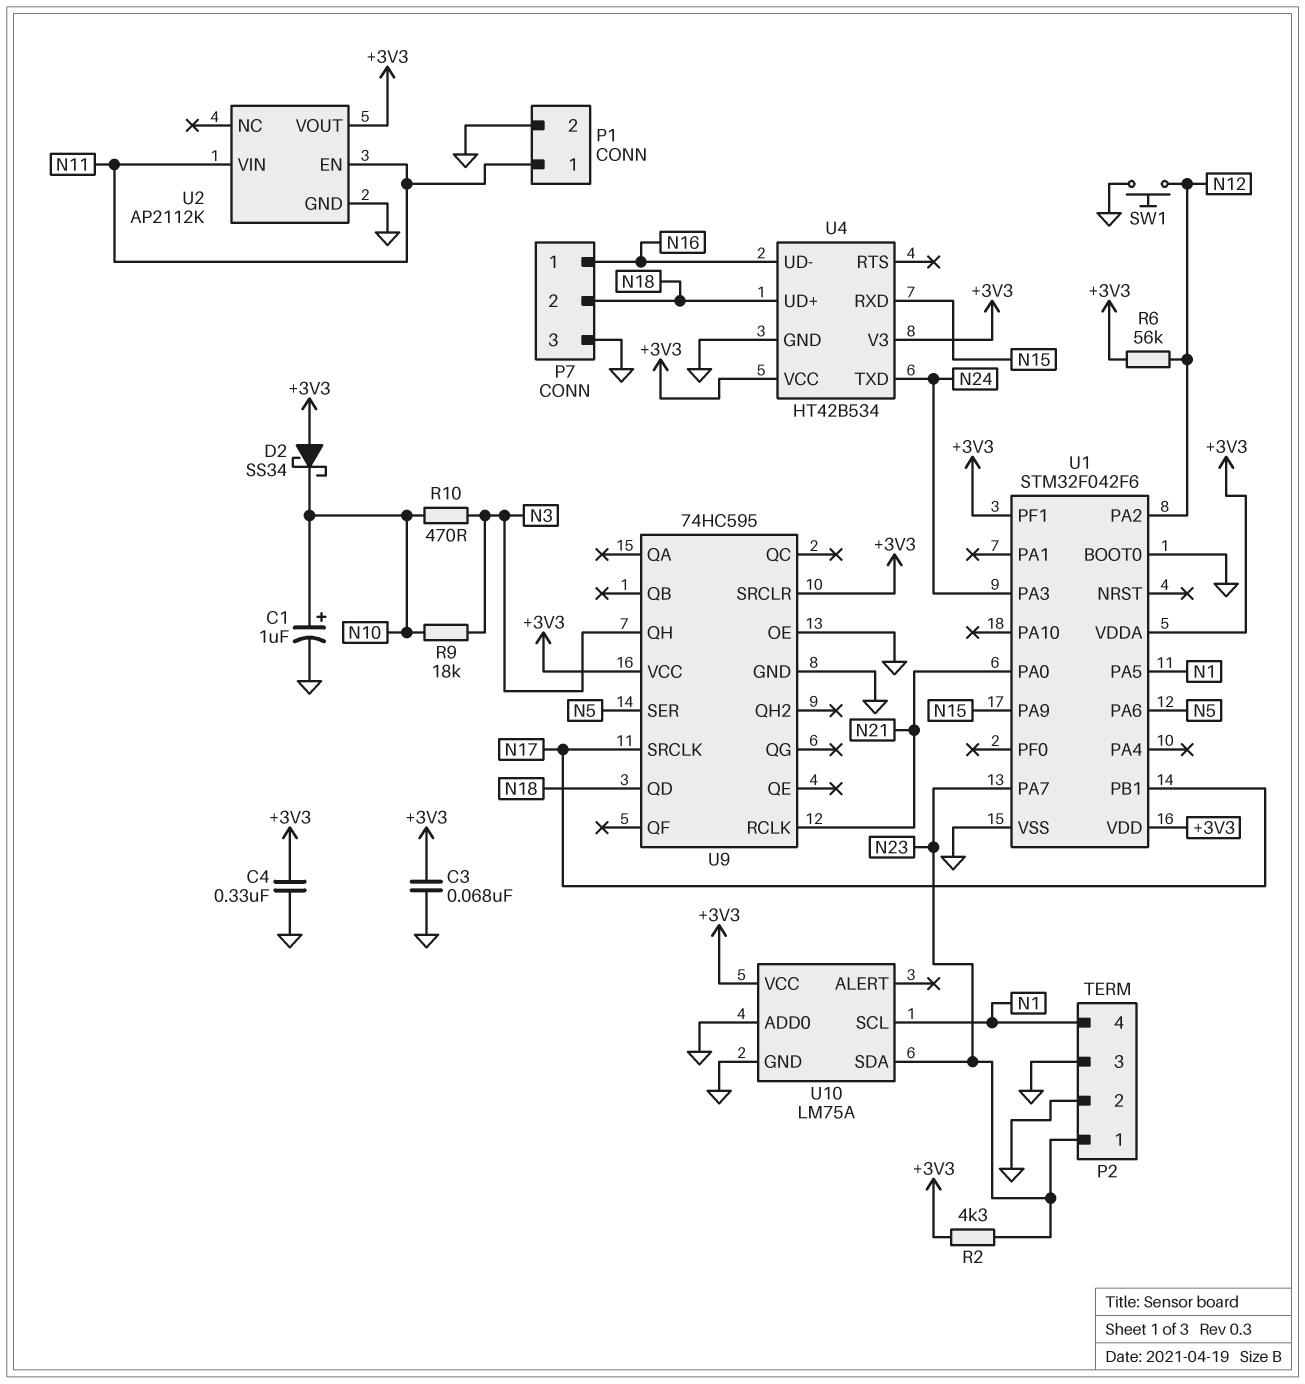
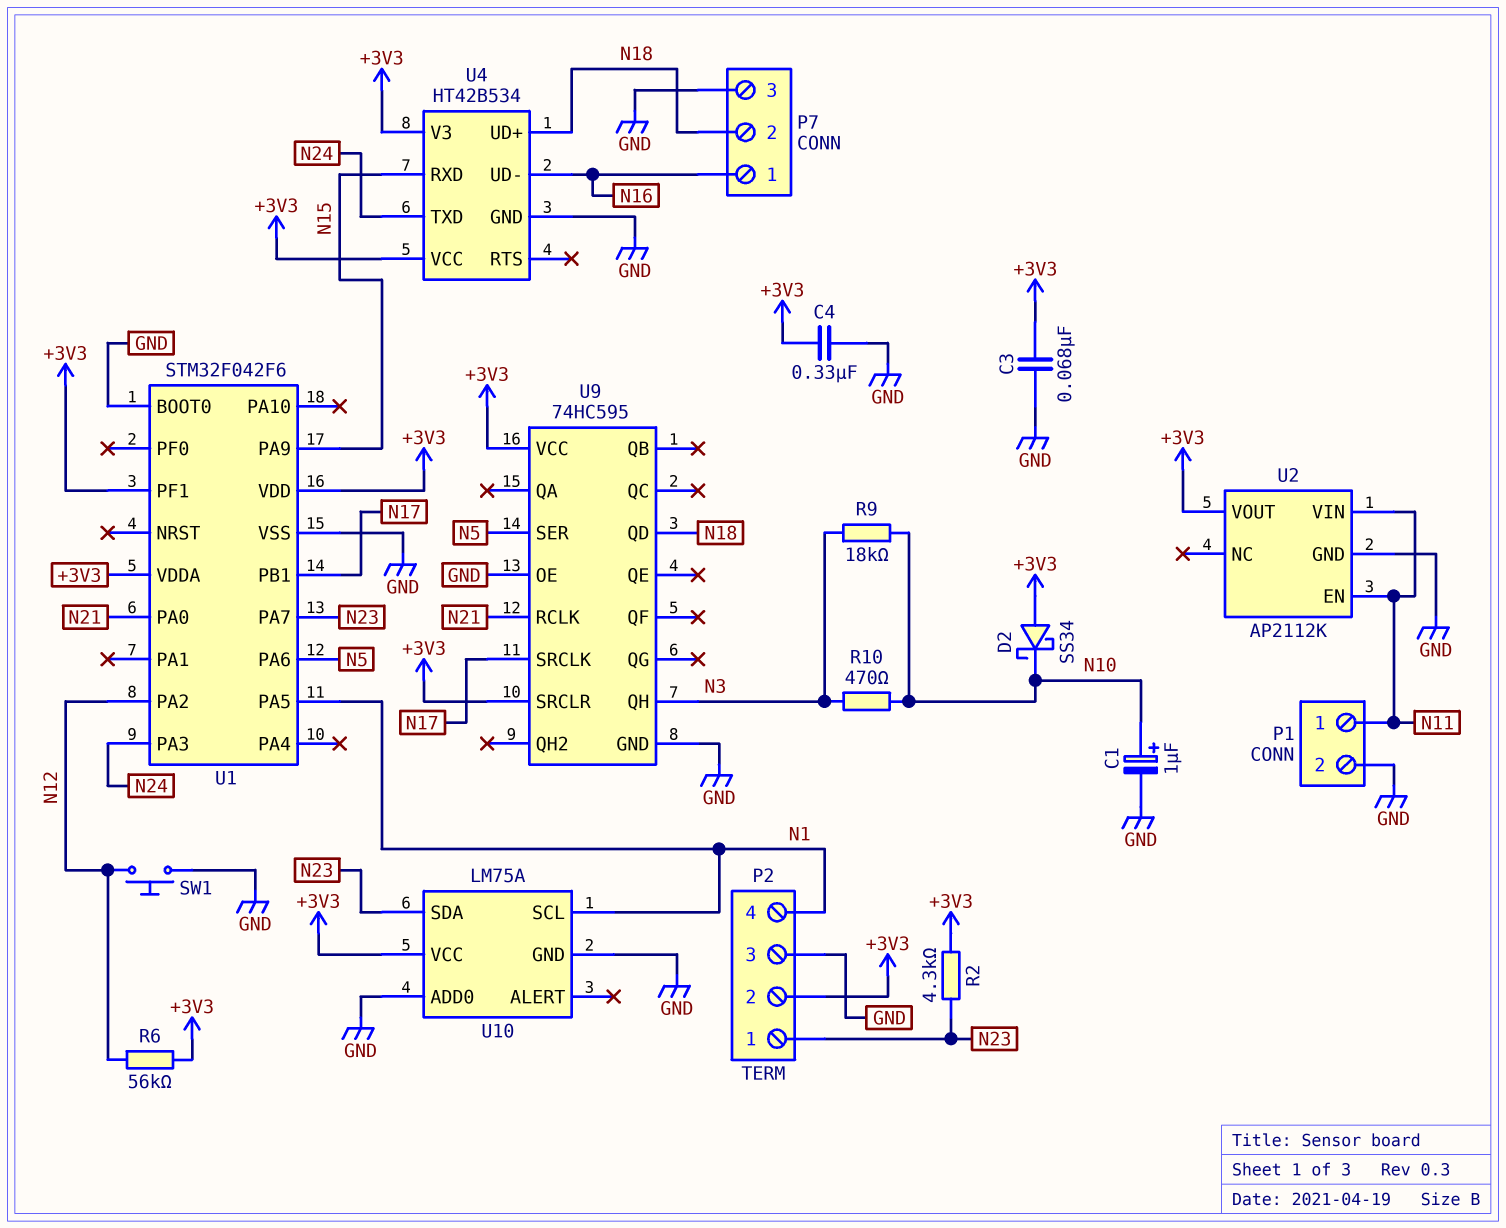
P2 pin 2: GND -> +3V3

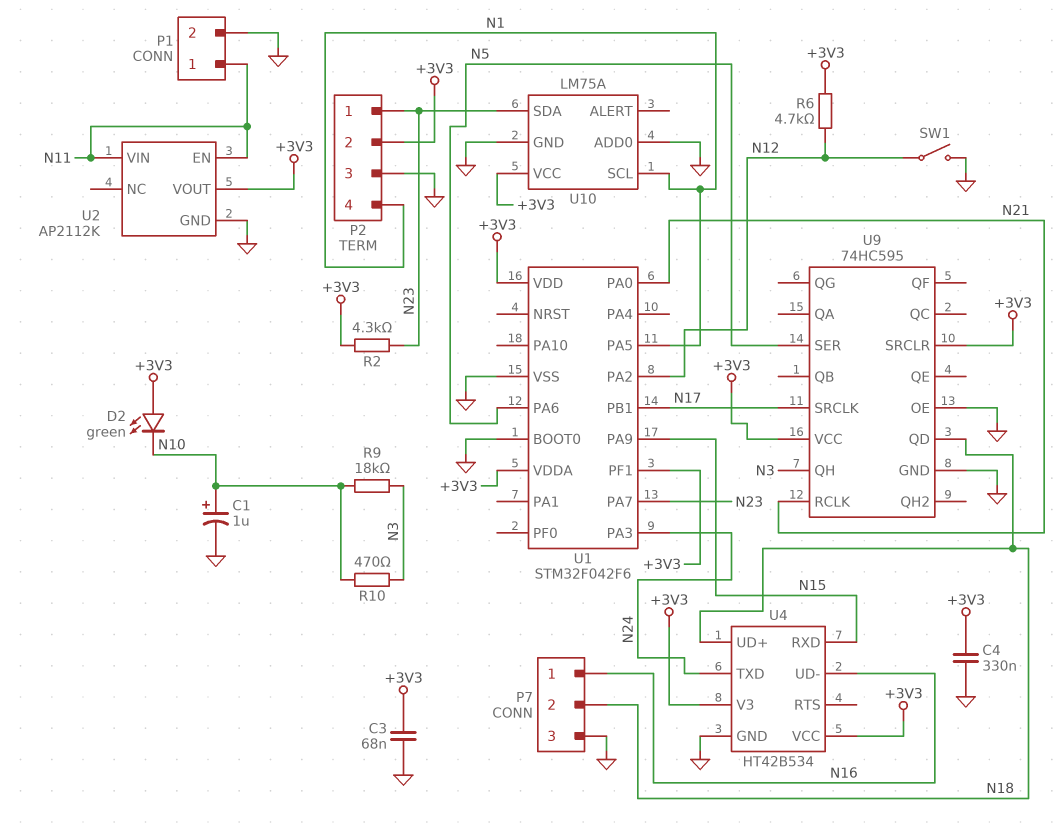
D2: schottky SS34 (A +3V3, K N10) -> LED green (A +3V3, K N10)
R6: 56k (+3V3, N12) -> 4.7k (+3V3, N12)
SW1: button (GND, N12) -> switch (GND, N12)

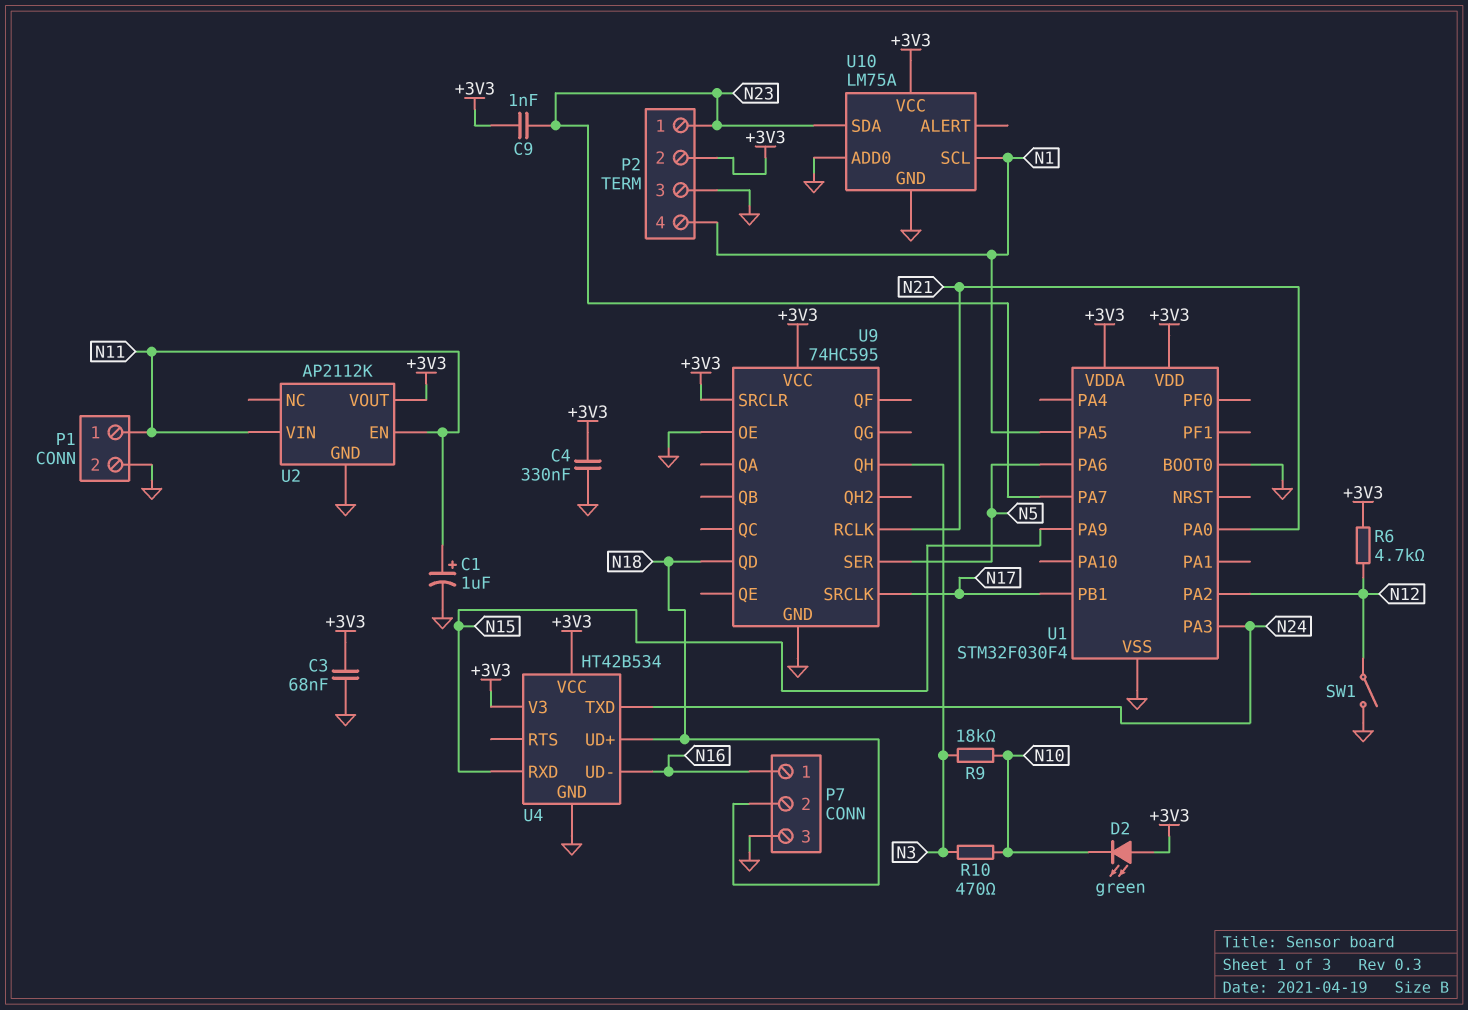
C1: 1uF (plus N10, minus GND) -> 1uF (plus N11, minus GND)
C9: none -> 1nF (+3V3, N23)
R2: 4.3k (+3V3, N23) -> none
U1: STM32F042F6 -> STM32F030F4
U1 pin PF1: +3V3 -> none

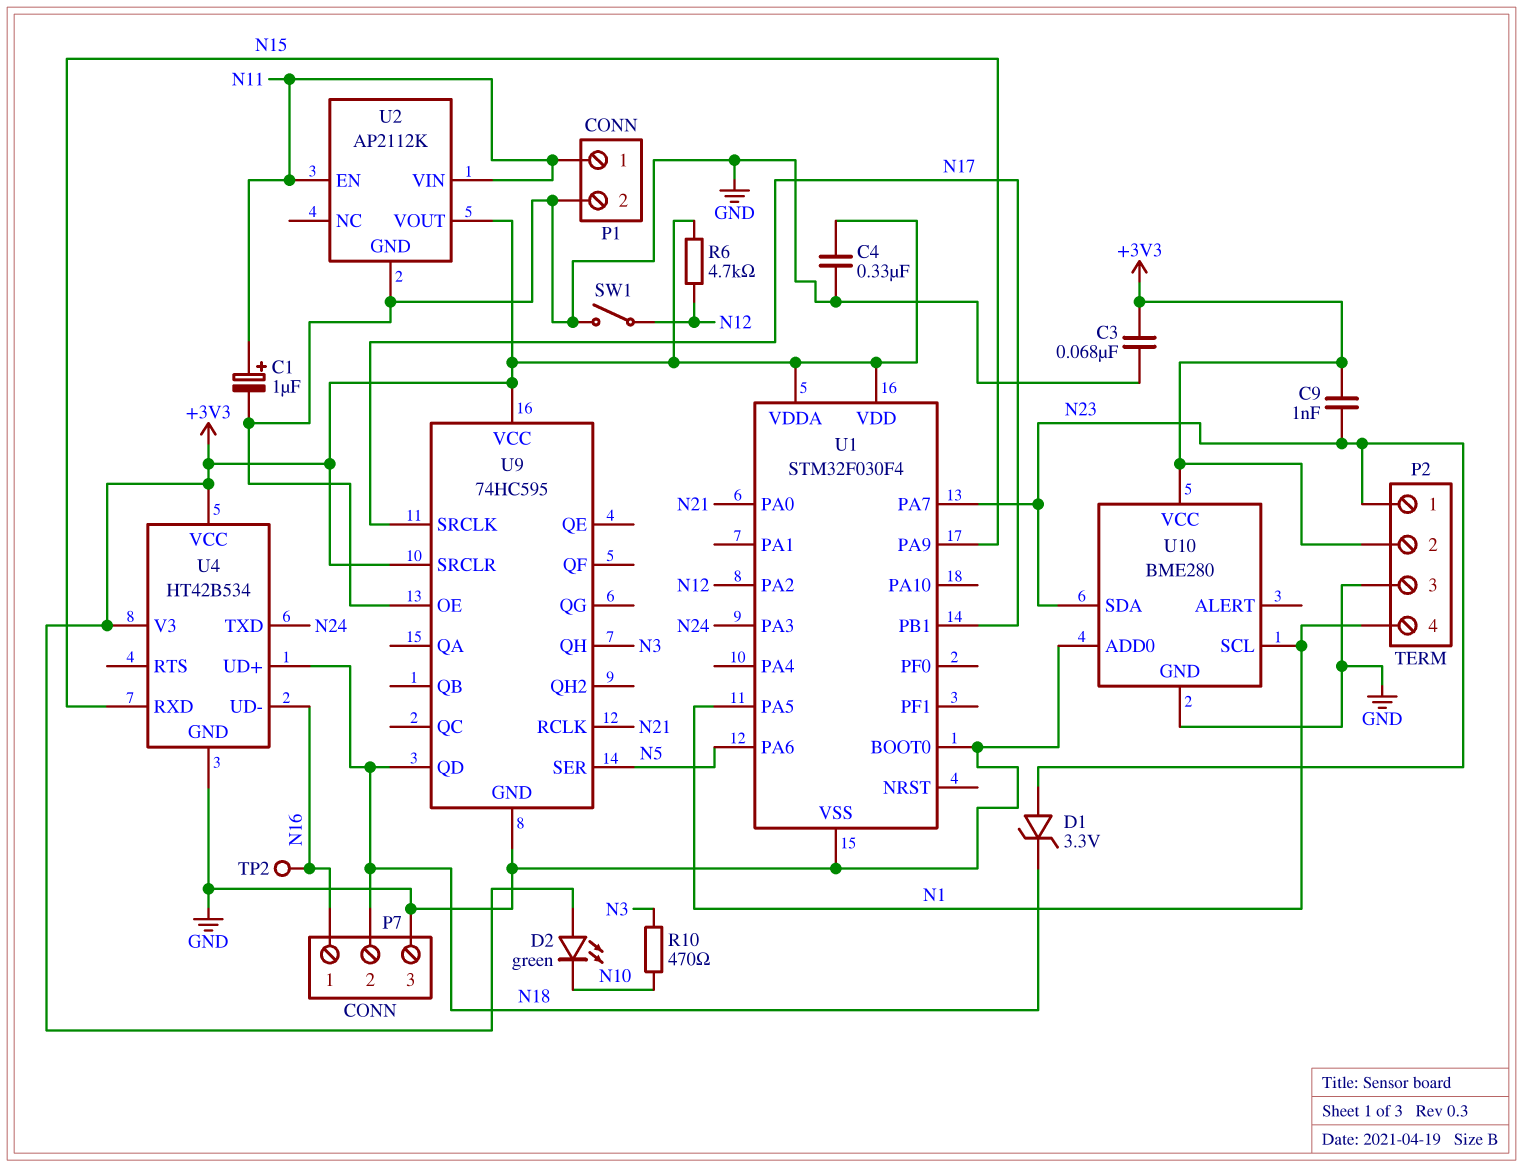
D1: none -> zener 3.3V (A N23, K N18)
R9: 18k (N3, N10) -> none
TP2: none -> test point (N16)
U10: LM75A -> BME280

